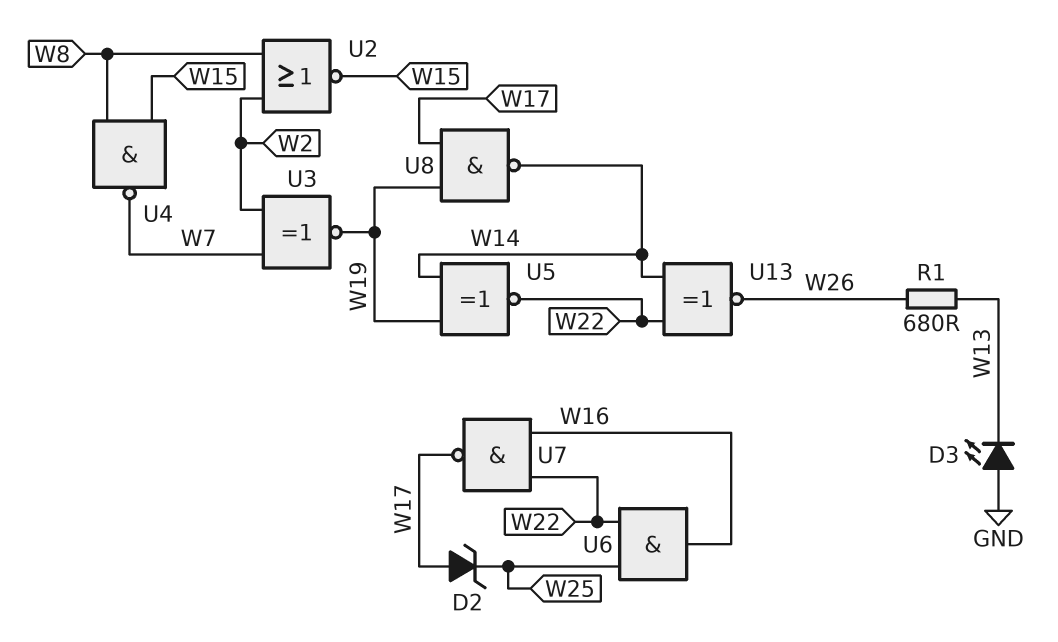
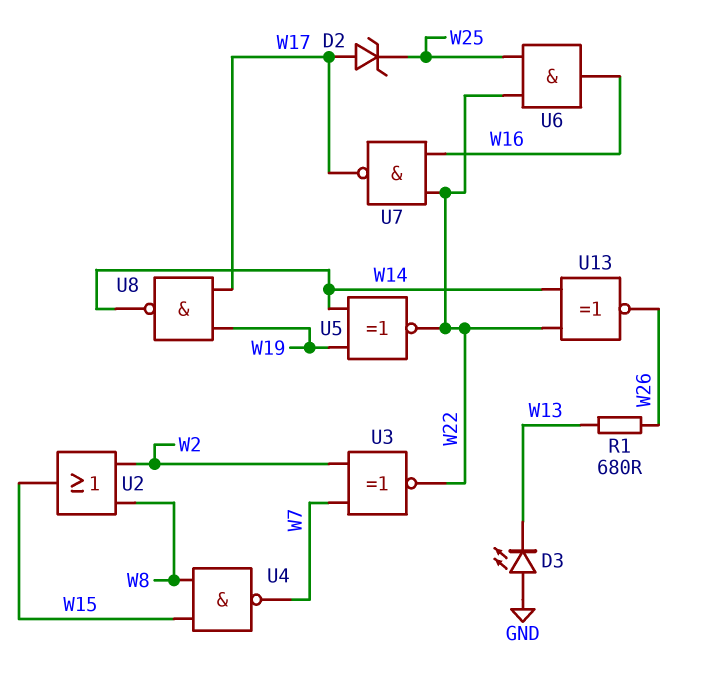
U2: NOR (in W2, in W8, out W15) -> OR (in W2, in W8, out W15)
U3: XNOR (in W2, in W7, out W19) -> XNOR (in W2, in W7, out W22)

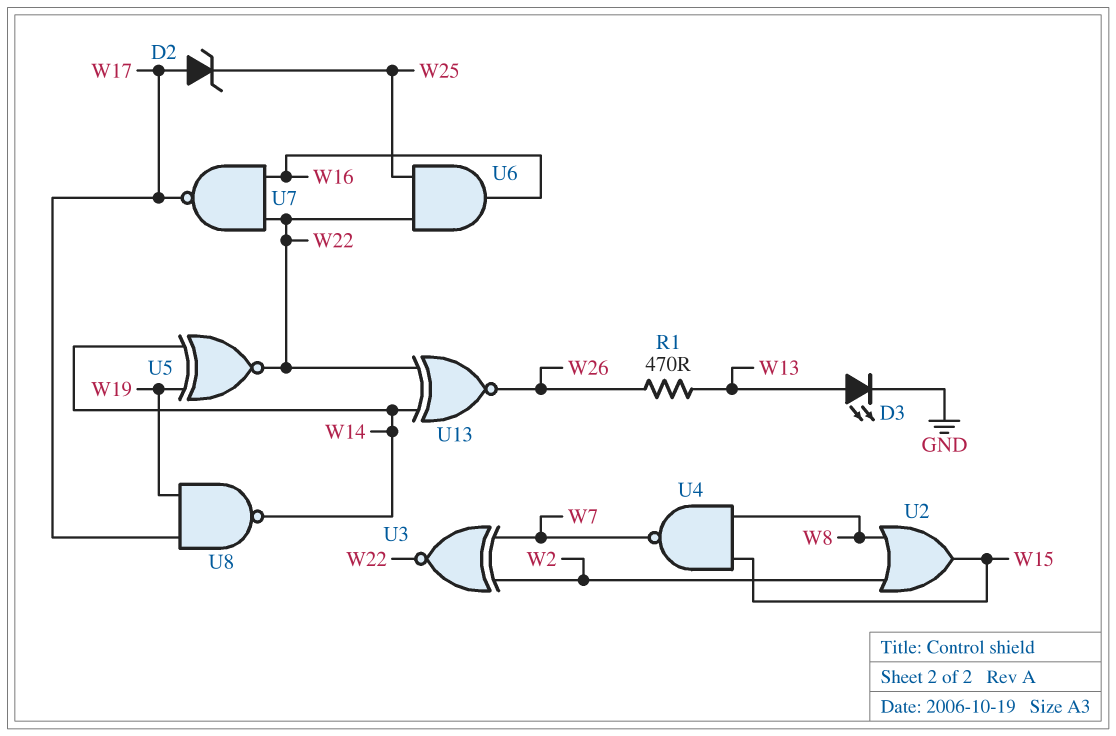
D3: LED (A GND, K W13) -> LED (A W13, K GND)
R1: 680 (W13, W26) -> 470 (W13, W26)

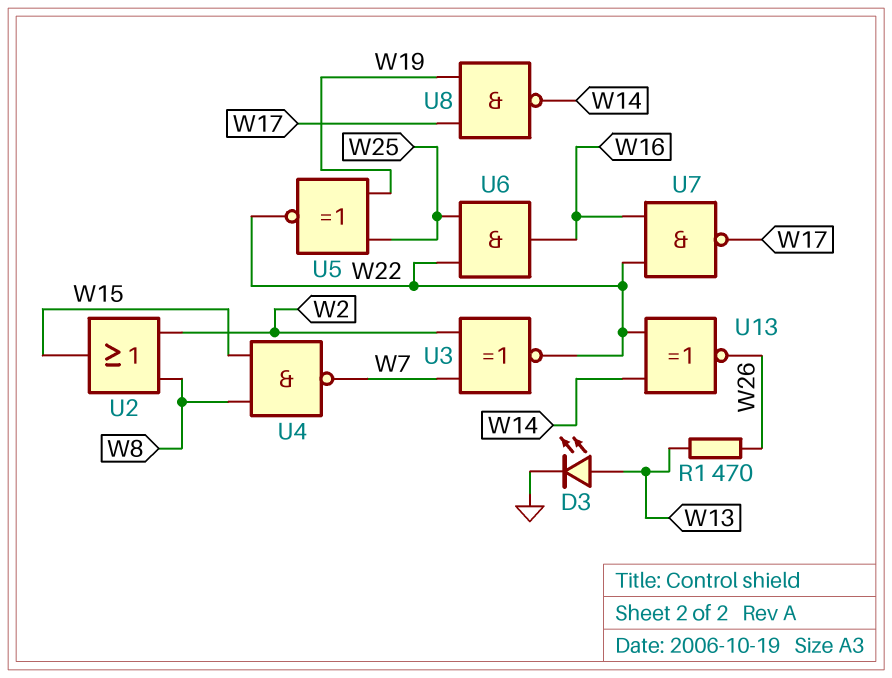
D2: zener (A W17, K W25) -> none
U5: XNOR (in W14, in W19, out W22) -> XNOR (in W19, in W25, out W22)

